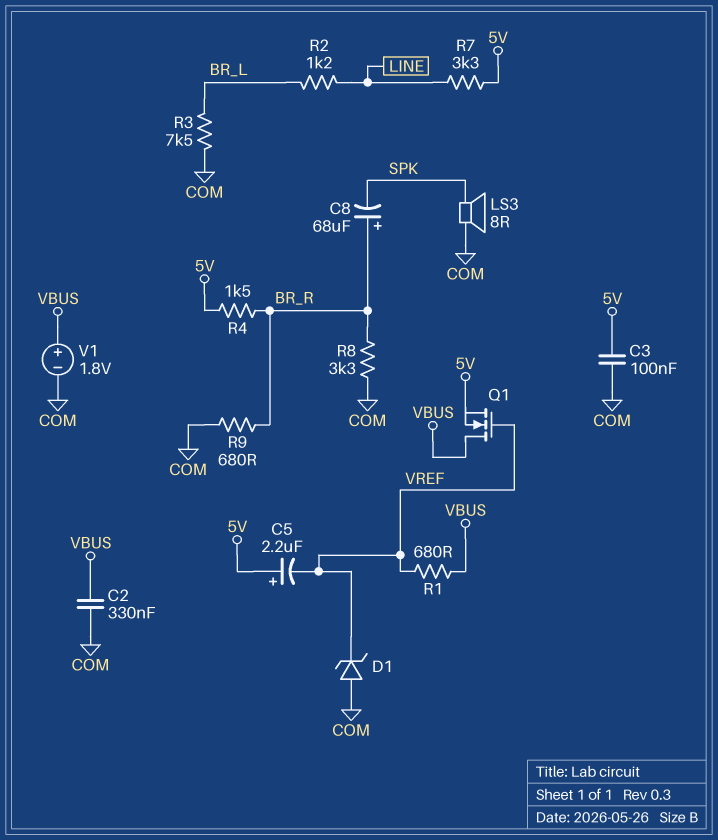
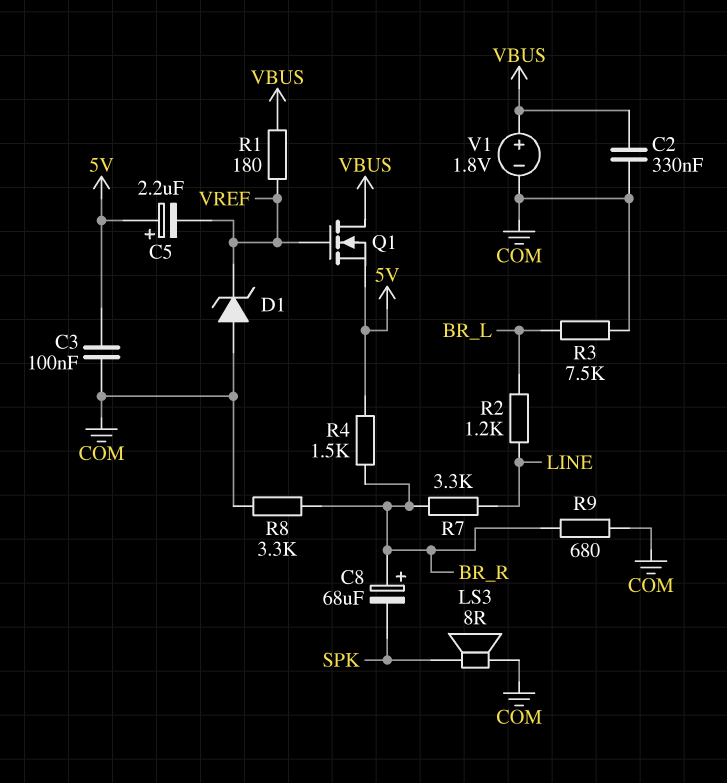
R1: 680 (VBUS, VREF) -> 180 (VBUS, VREF)
R7: 3.3k (5V, LINE) -> 3.3k (BR_R, LINE)

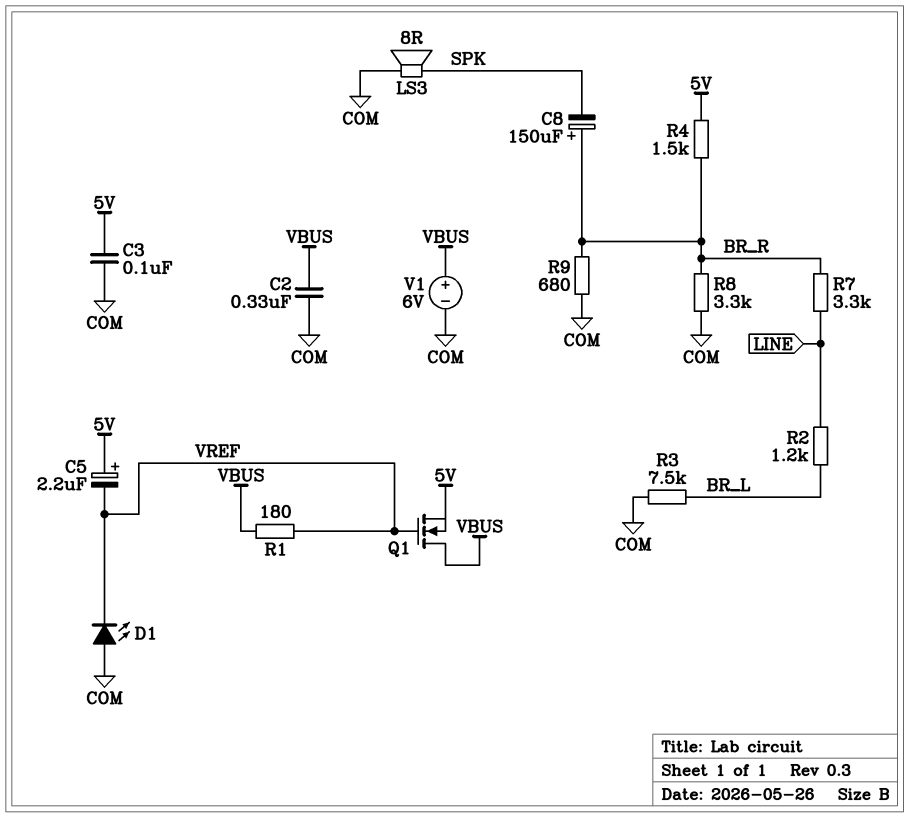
C8: 68uF (plus BR_R, minus SPK) -> 150uF (plus BR_R, minus SPK)
D1: zener (A COM, K VREF) -> LED (A COM, K VREF)
V1: 1.8V (plus VBUS, minus COM) -> 6V (plus VBUS, minus COM)

